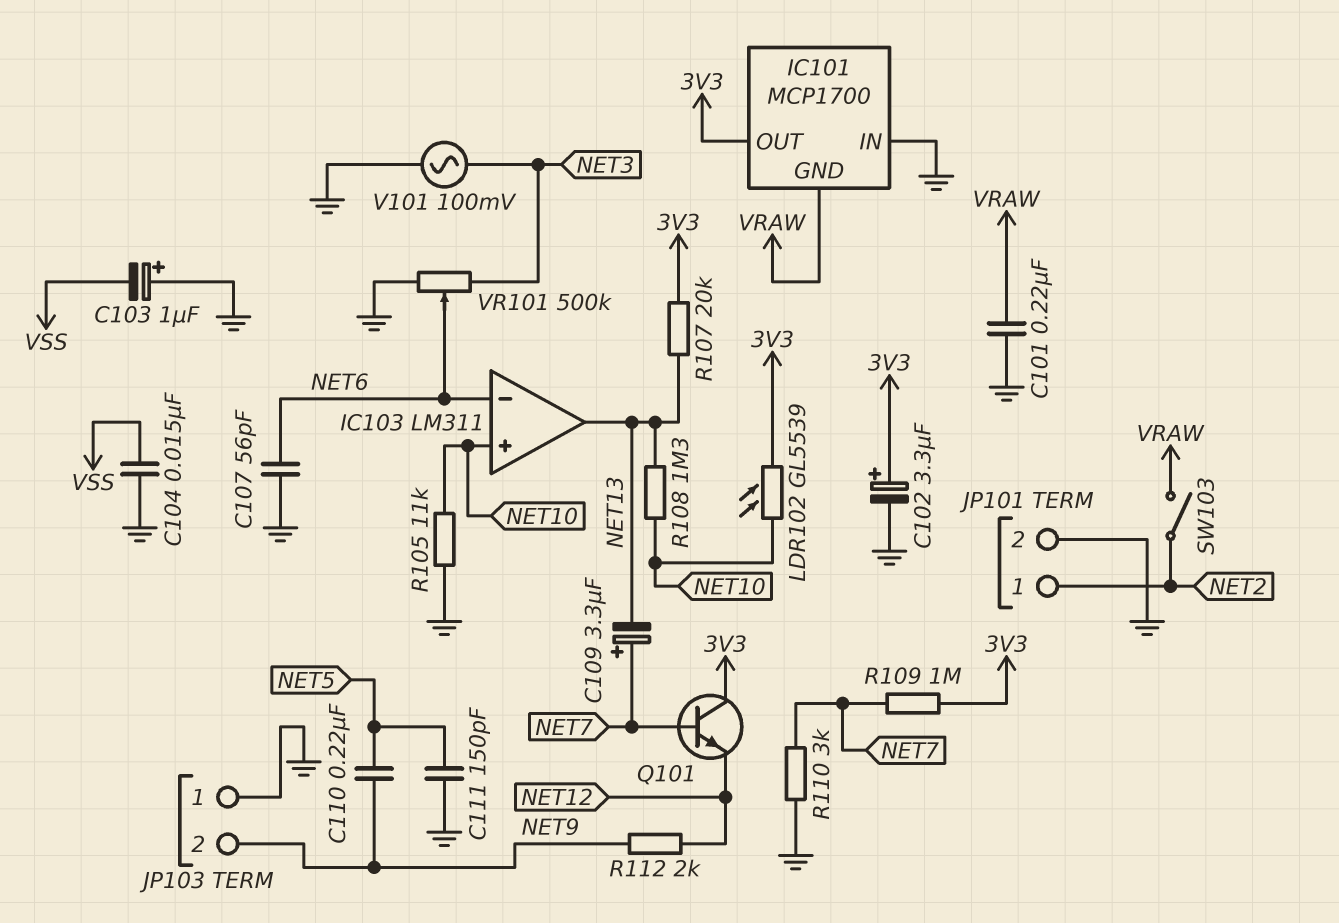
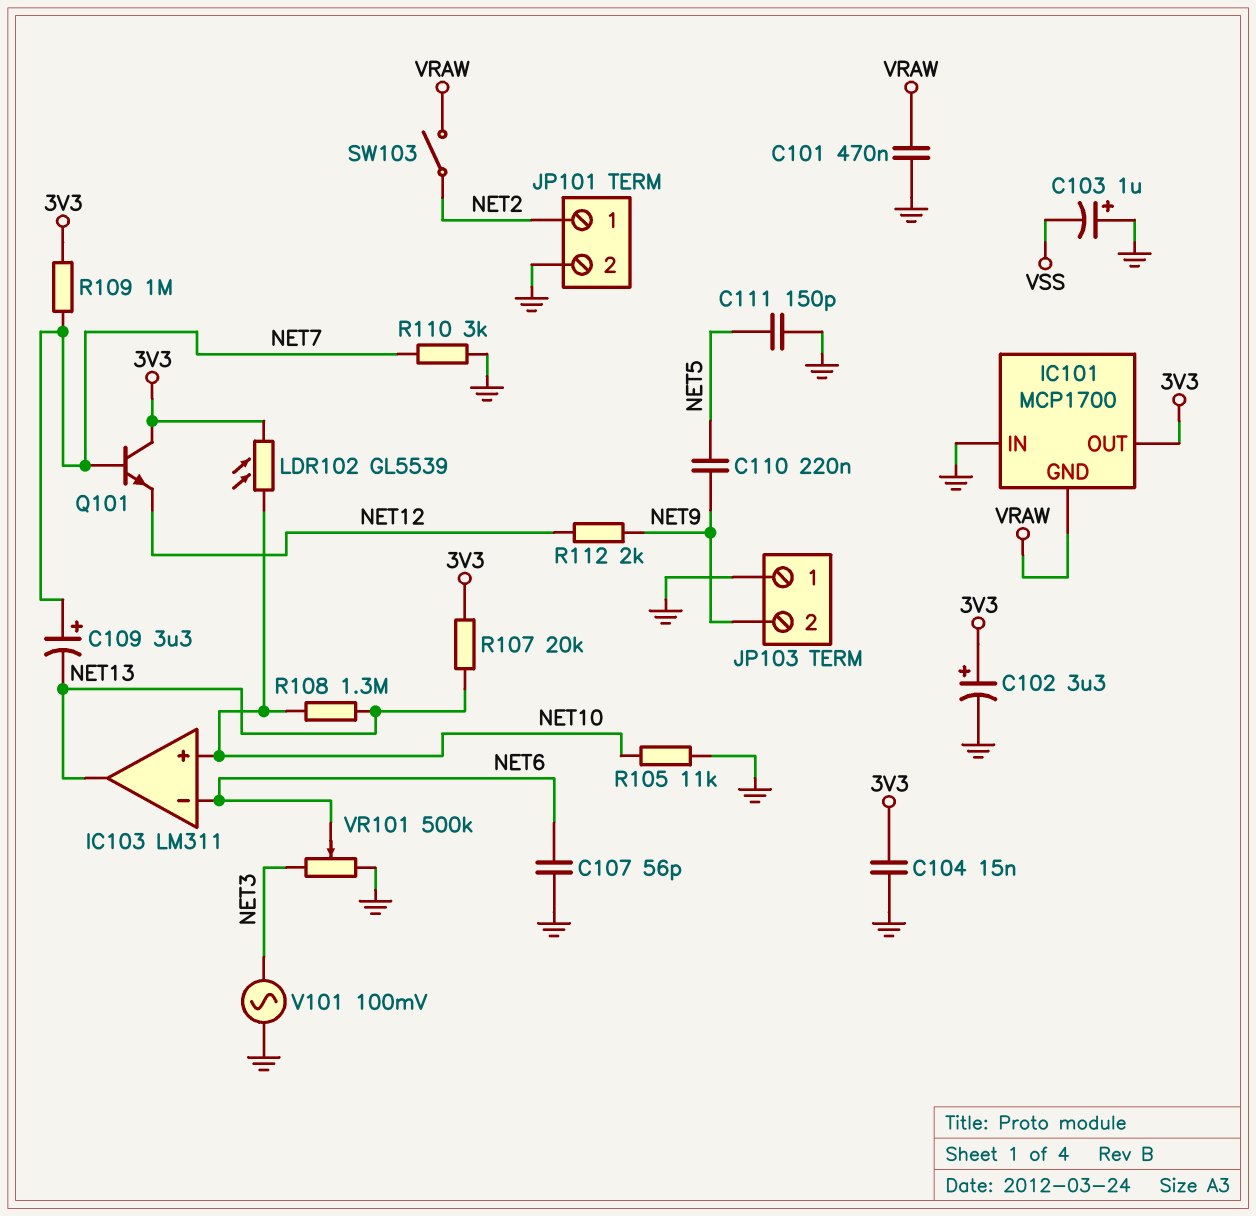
C101: 220nF (GND, VRAW) -> 470nF (GND, VRAW)
C104: 15nF (GND, VSS) -> 15nF (3V3, GND)

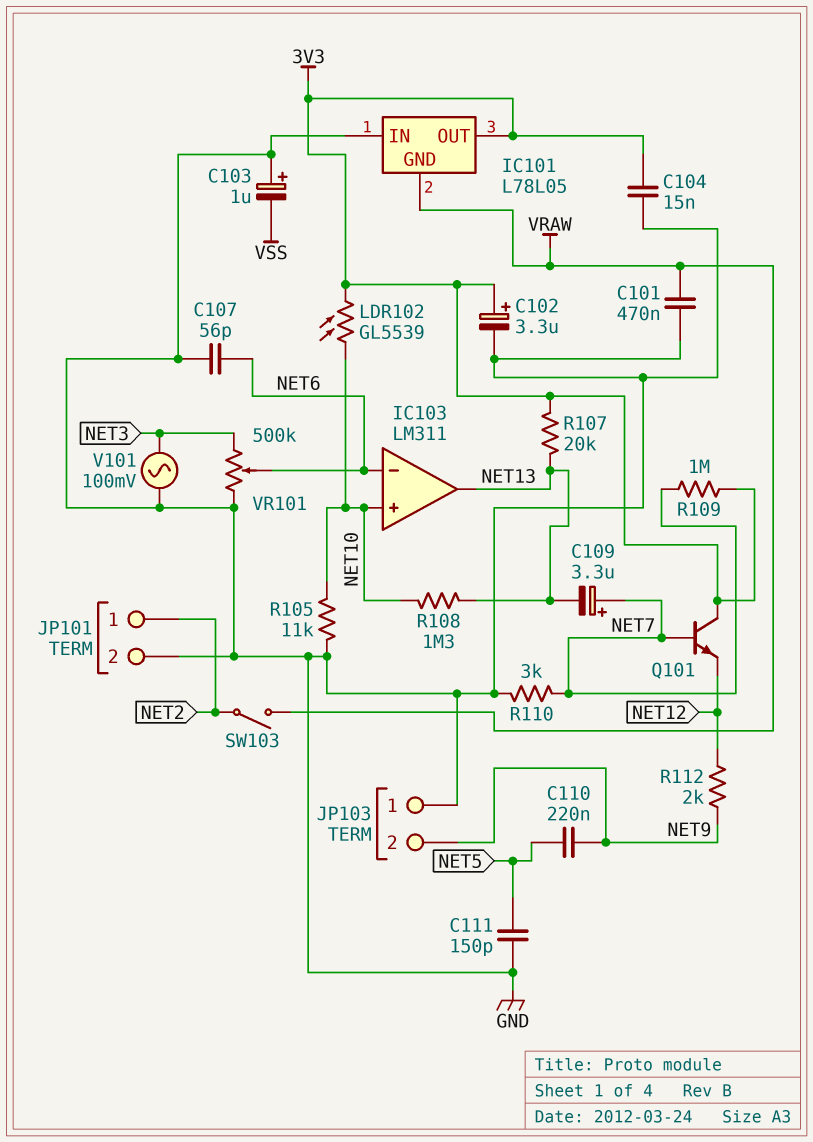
IC101: MCP1700 -> L78L05

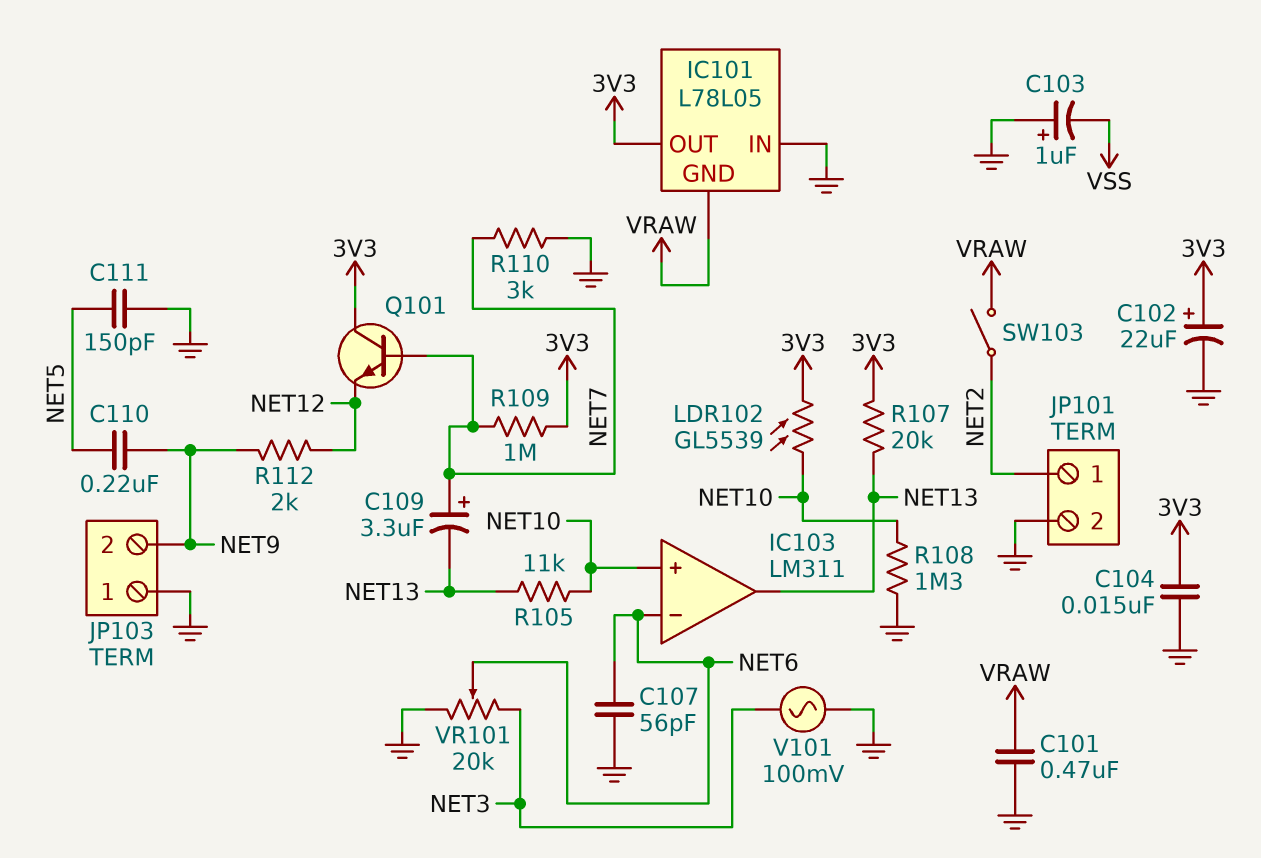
C102: 3.3uF (plus 3V3, minus GND) -> 22uF (plus 3V3, minus GND)
R105: 11k (GND, NET10) -> 11k (NET10, NET13)
R108: 1.3M (NET10, NET13) -> 1.3M (GND, NET10)
VR101: 500k (GND, NET3, wiper NET6) -> 20k (GND, NET3, wiper NET6)

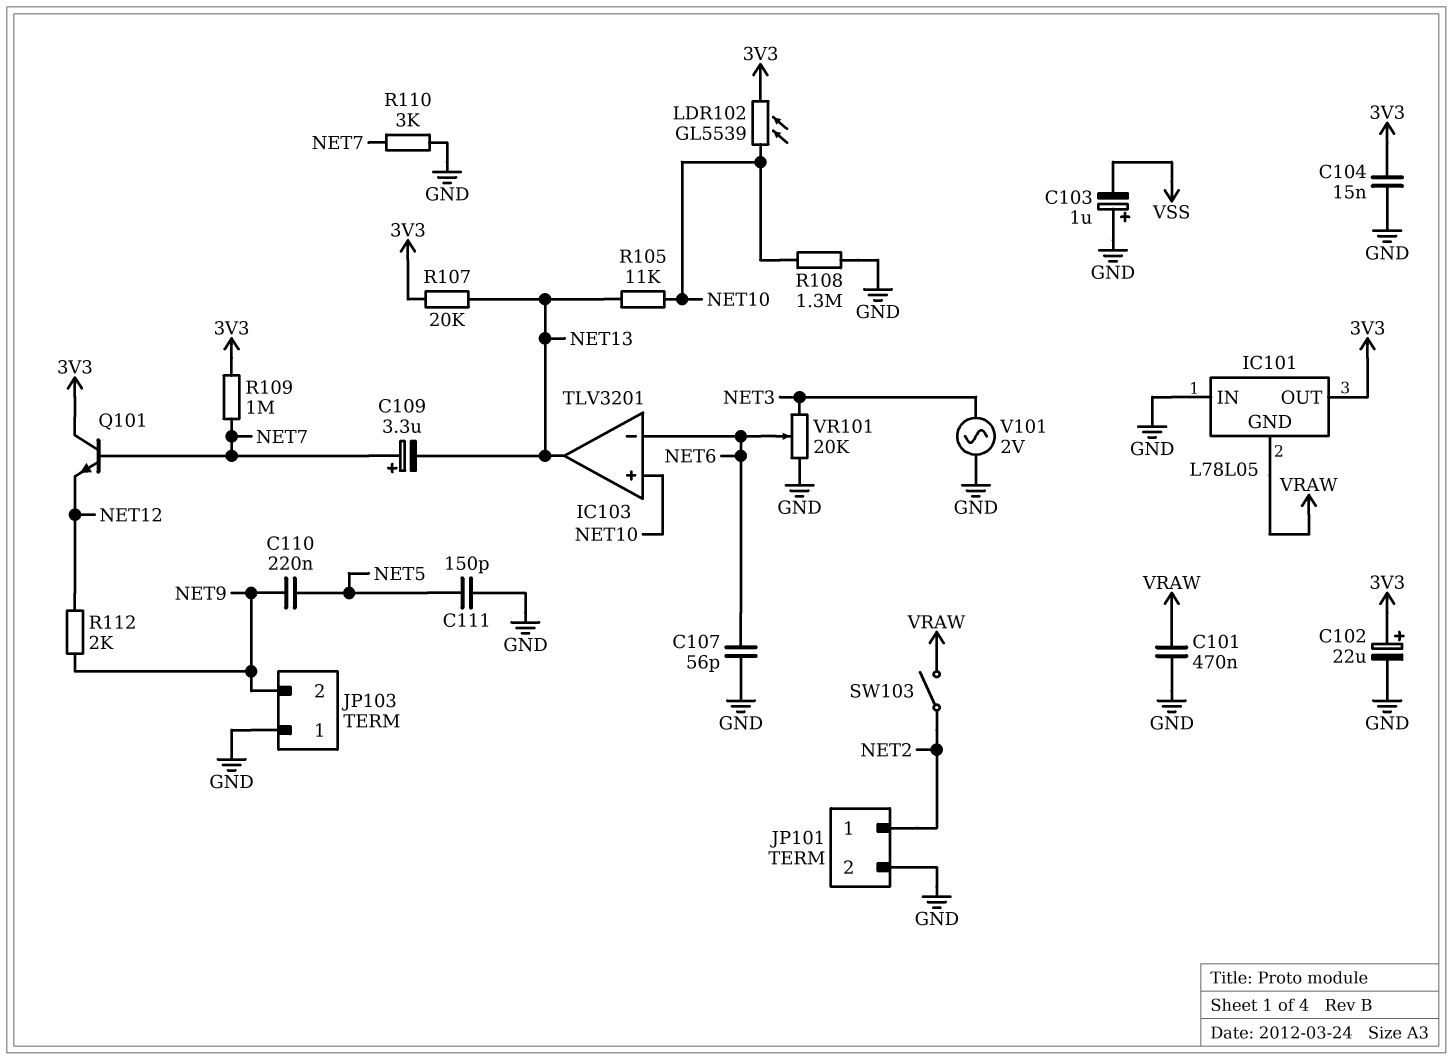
IC103: LM311 -> TLV3201
V101: AC 100mV (GND, NET3) -> AC 2V (GND, NET3)

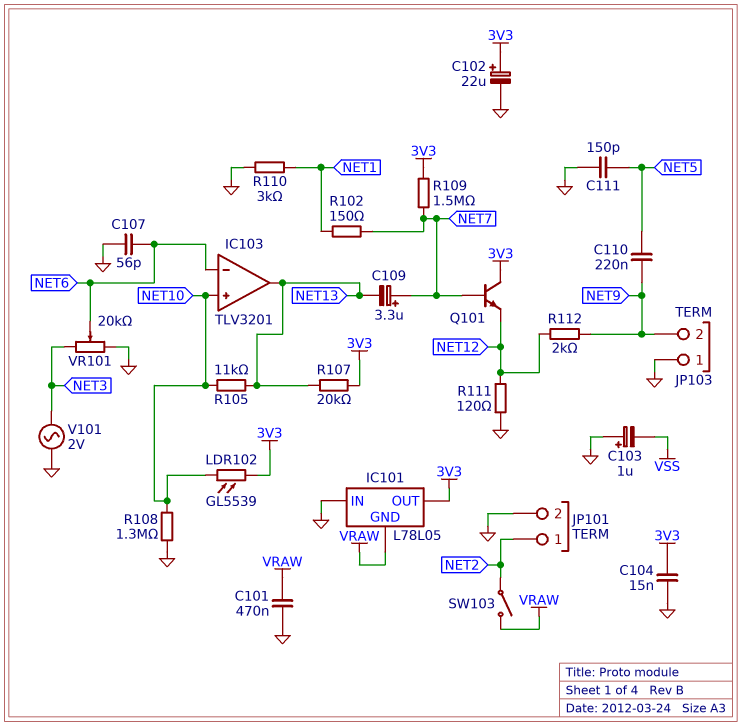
R102: none -> 150 (NET1, NET7)
R109: 1M (3V3, NET7) -> 1.5M (3V3, NET7)
R110: 3k (GND, NET7) -> 3k (GND, NET1)
R111: none -> 120 (GND, NET12)

